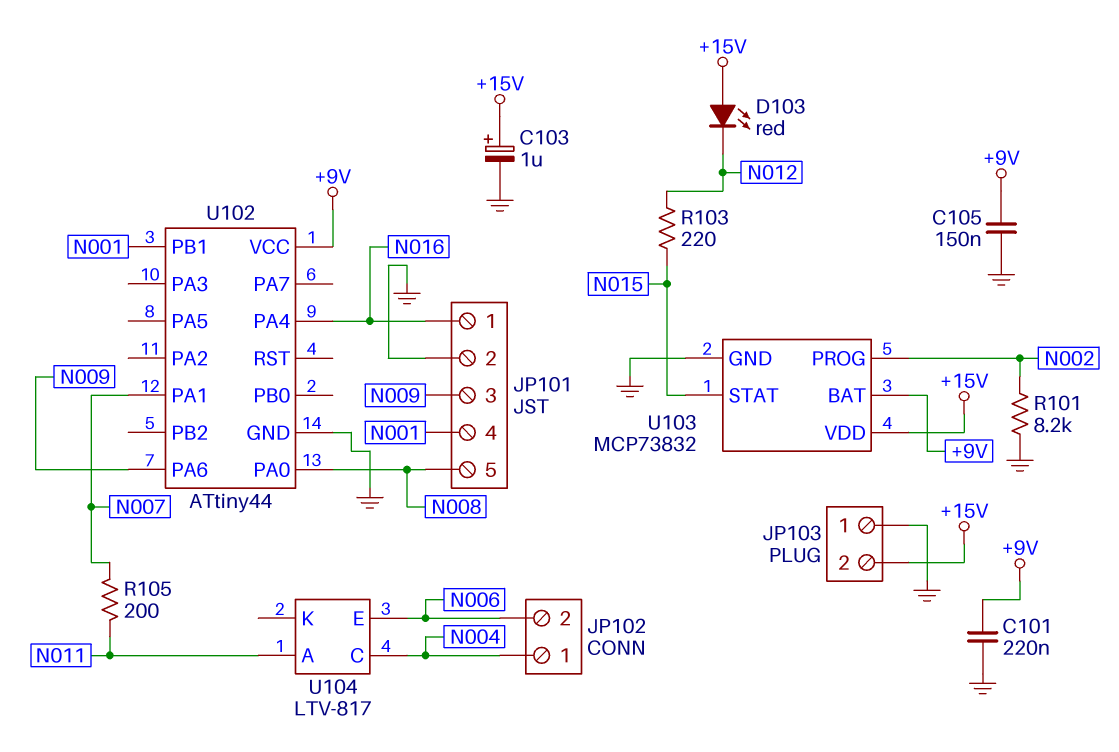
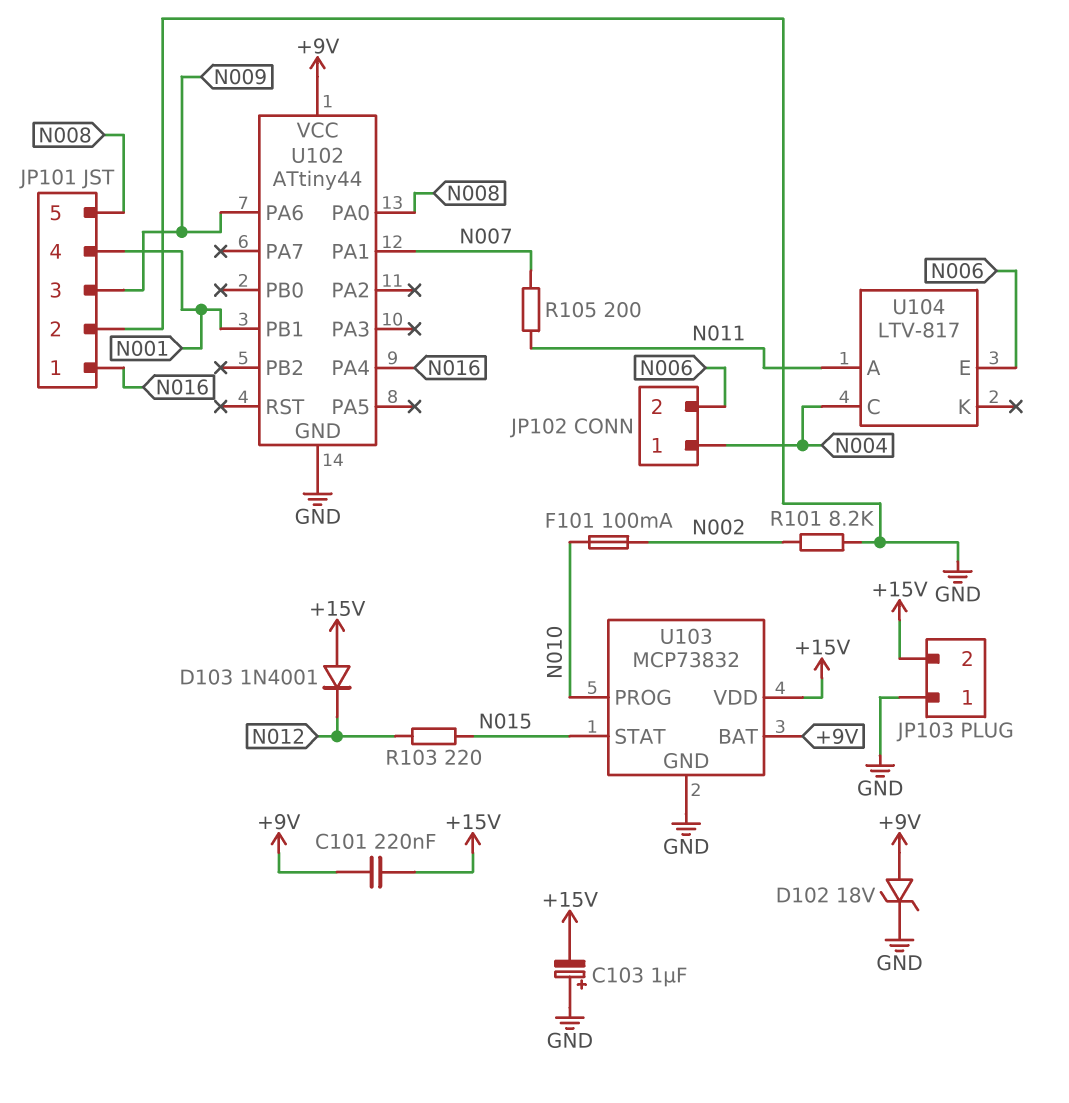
C101: 220nF (+9V, GND) -> 220nF (+9V, +15V)
C103: 1uF (plus +15V, minus GND) -> 1uF (plus GND, minus +15V)
C105: 150nF (+9V, GND) -> none
D102: none -> zener 18V (A +9V, K GND)
D103: LED red (A +15V, K N012) -> diode 1N4001 (A +15V, K N012)
F101: none -> 100mA (N002, N010)
U103 pin PROG: N002 -> N010

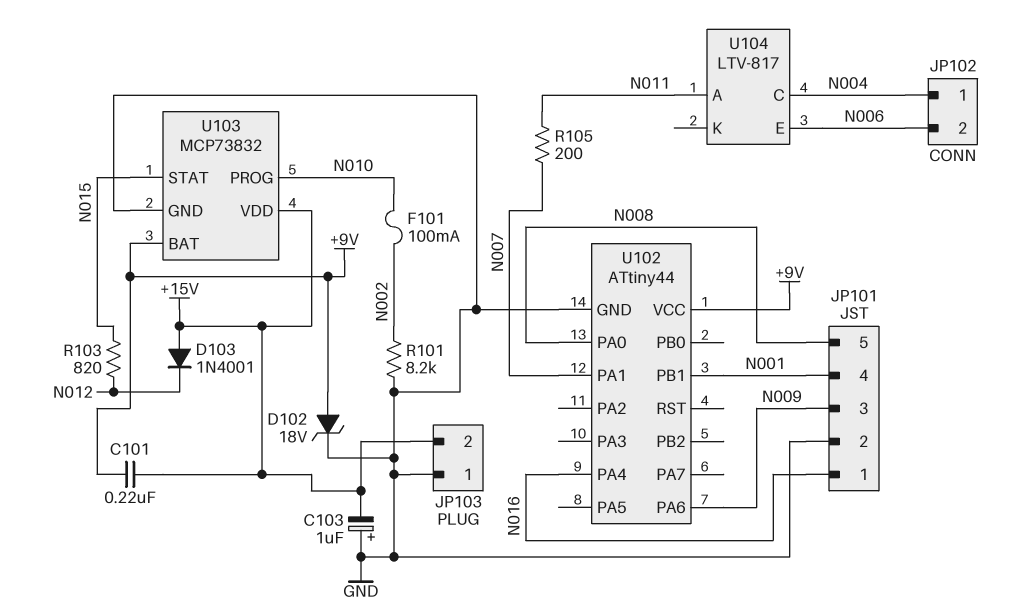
R103: 220 (N012, N015) -> 820 (N012, N015)

